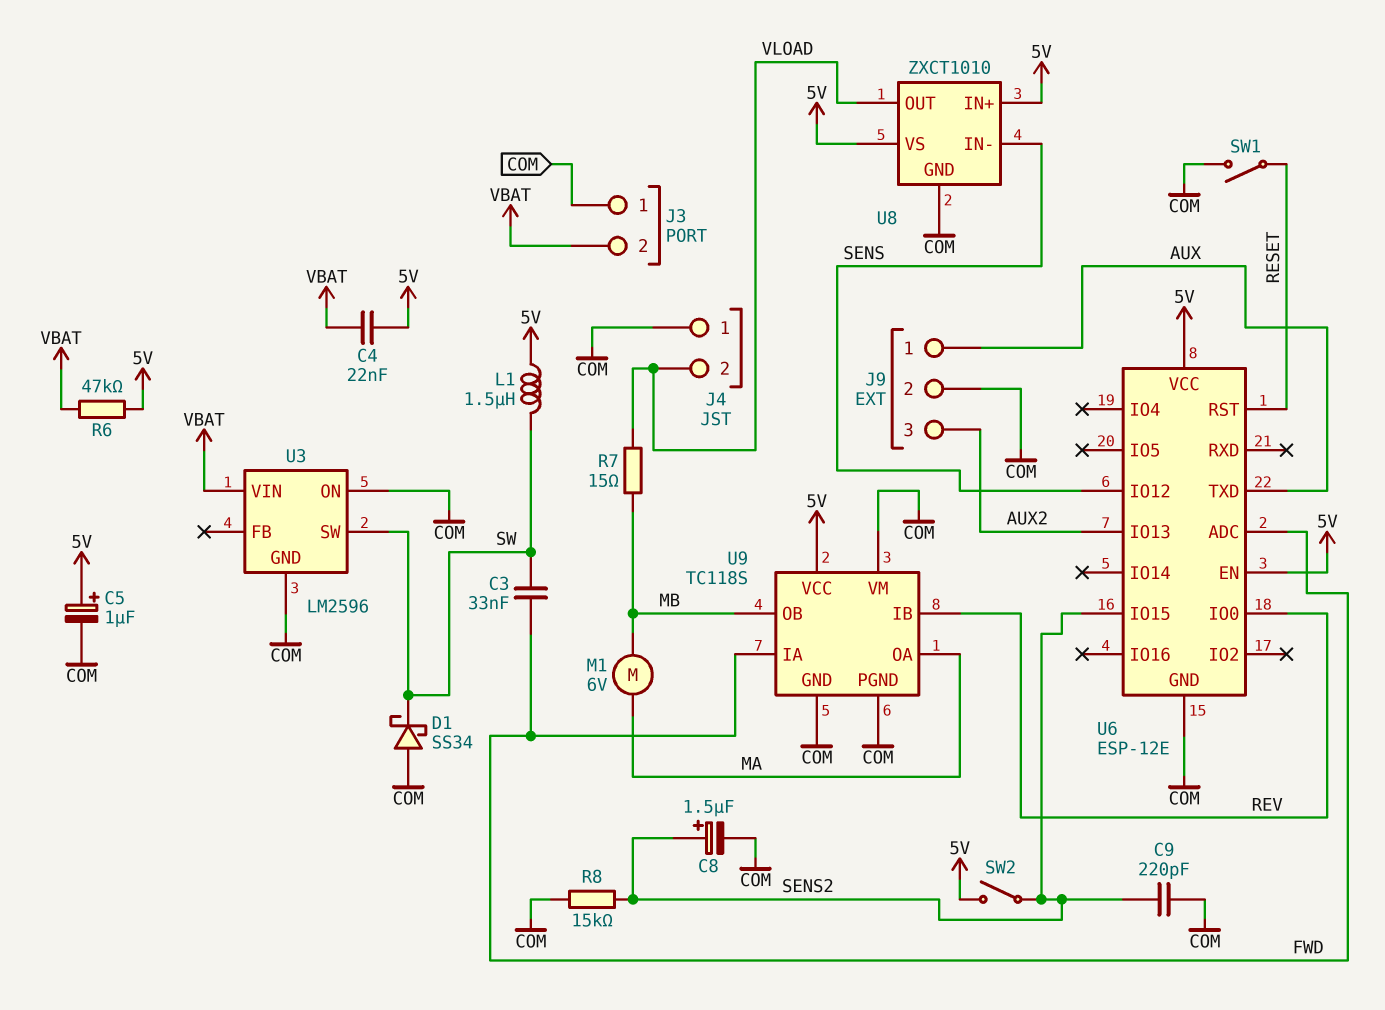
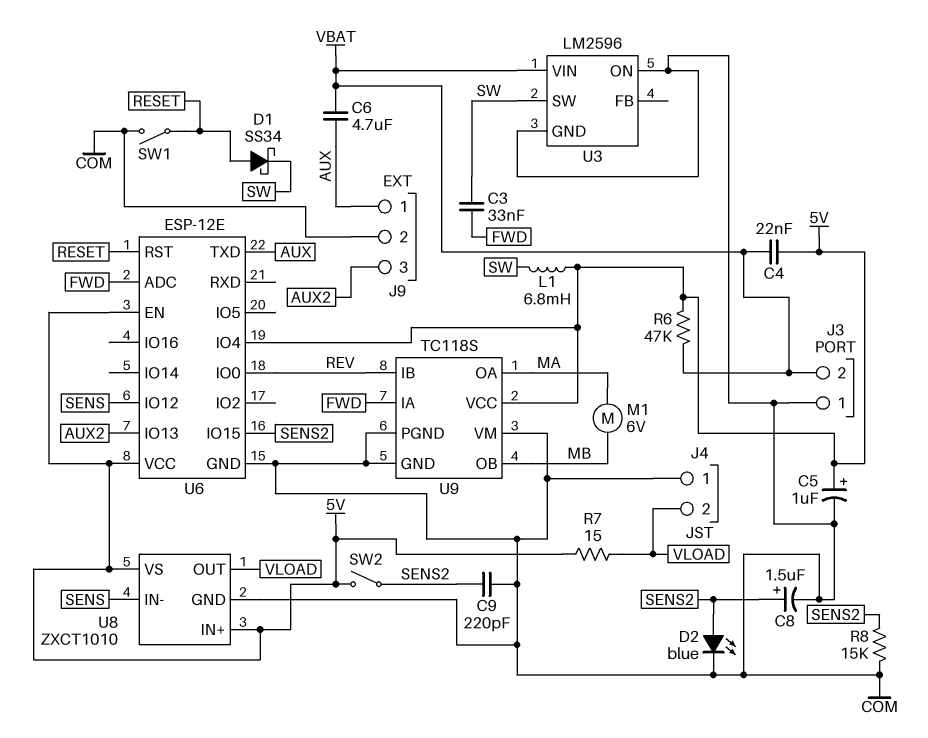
C6: none -> 4.7uF (AUX, VBAT)
D1: schottky SS34 (A COM, K SW) -> schottky SS34 (A RESET, K SW)
D2: none -> LED blue (A SENS2, K COM)
L1: 1.5uH (5V, SW) -> 6.8mH (5V, SW)
R7: 15 (MB, VLOAD) -> 15 (5V, VLOAD)
U6 pin IO4: none -> 5V

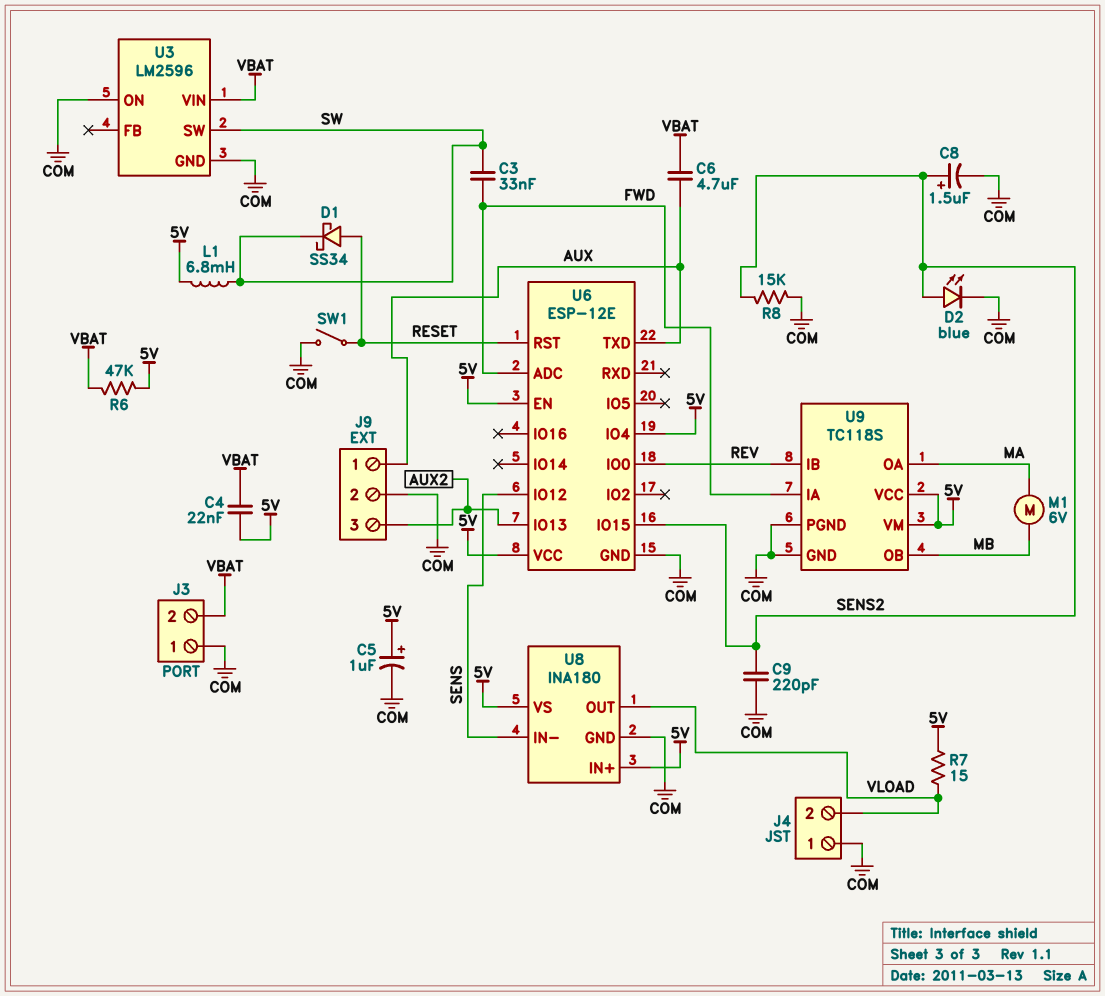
SW2: switch (5V, SENS2) -> none
U8: ZXCT1010 -> INA180
U9 pin VM: COM -> 5V

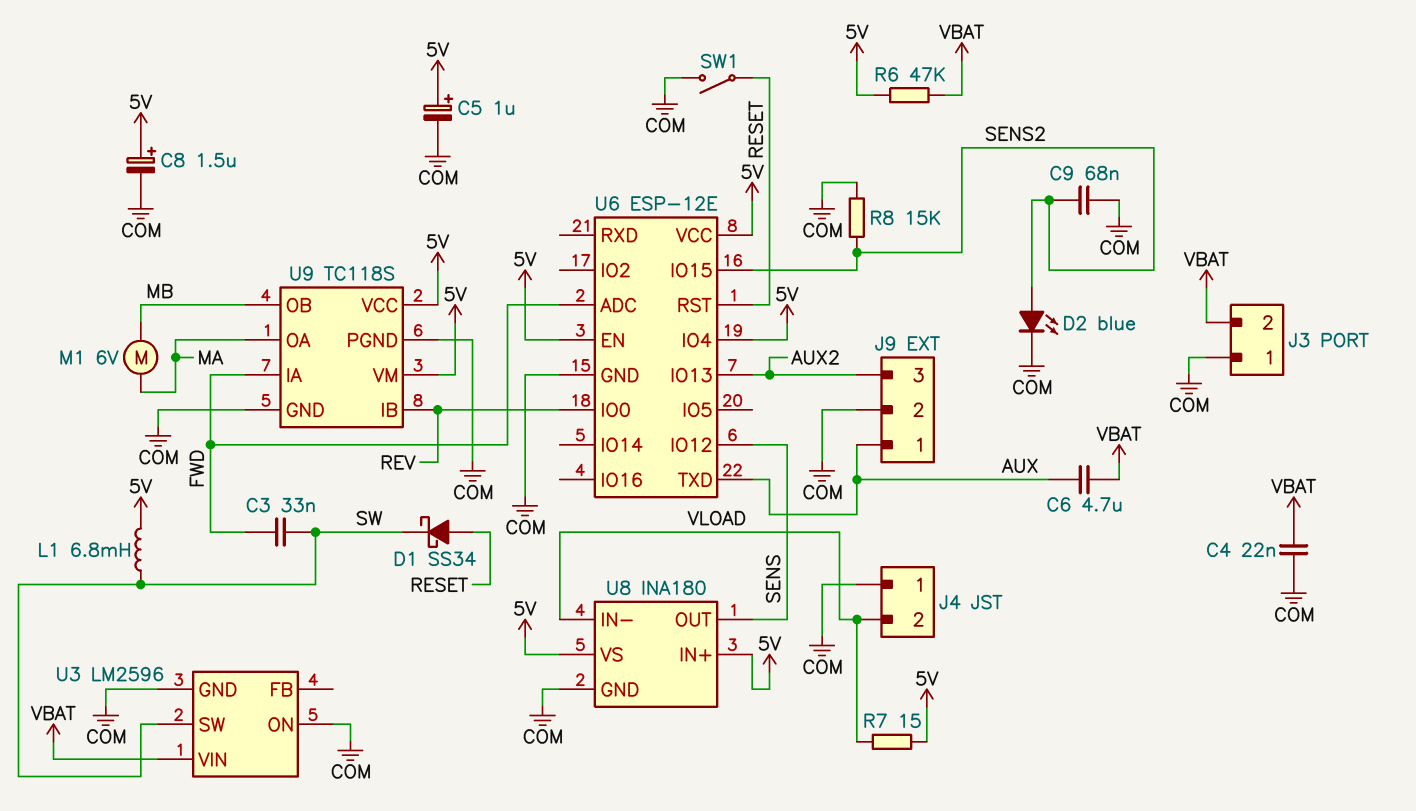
C4: 22nF (5V, VBAT) -> 22nF (COM, VBAT)
C8: 1.5uF (plus SENS2, minus COM) -> 1.5uF (plus 5V, minus COM)
C9: 220pF (COM, SENS2) -> 68nF (COM, SENS2)
U8 pin IN-: SENS -> VLOAD
U8 pin OUT: VLOAD -> SENS

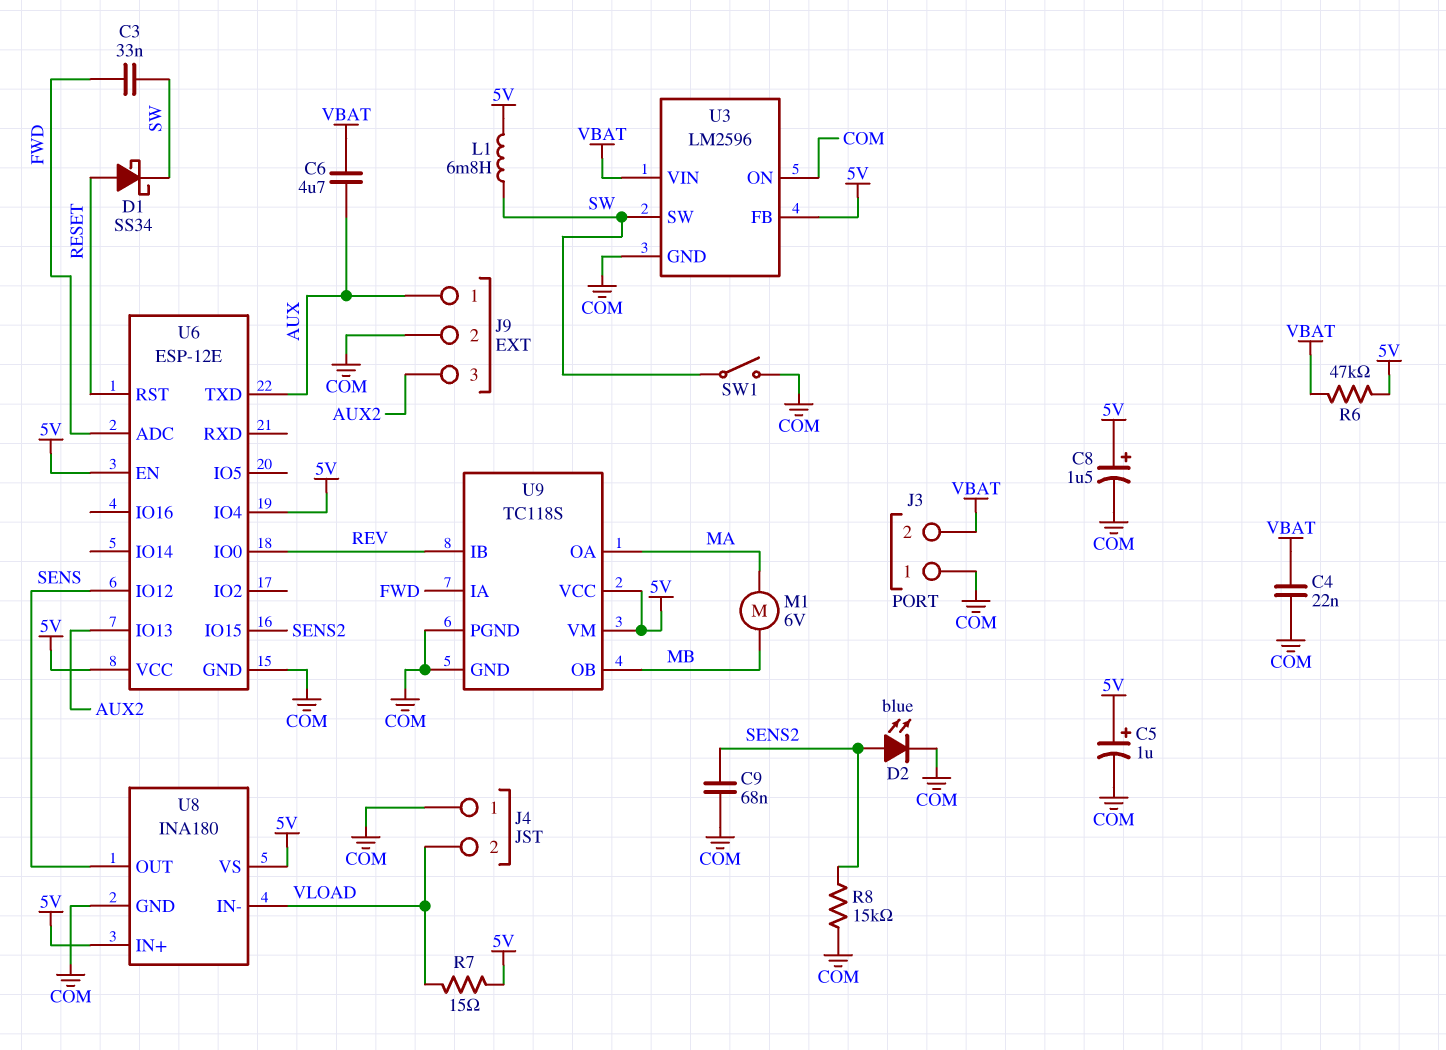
SW1: switch (COM, RESET) -> switch (COM, SW)
U3 pin FB: none -> 5V

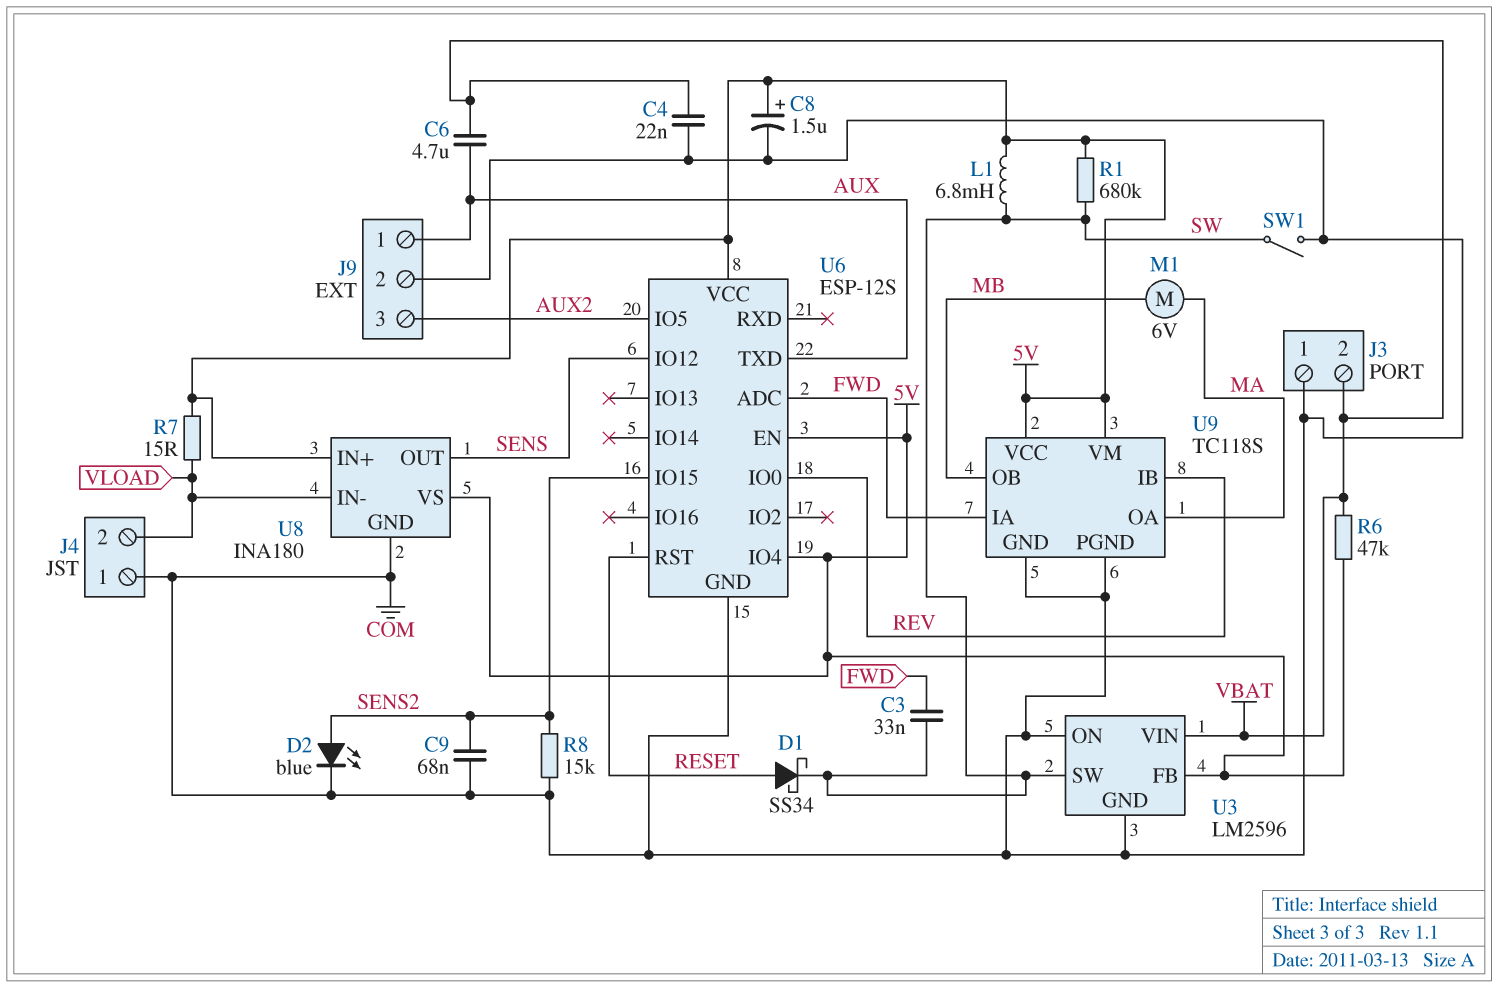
C5: 1uF (plus 5V, minus COM) -> none
R1: none -> 680k (5V, SW)
U6: ESP-12E -> ESP-12S
U6 pin IO5: none -> AUX2
U6 pin IO13: AUX2 -> none

